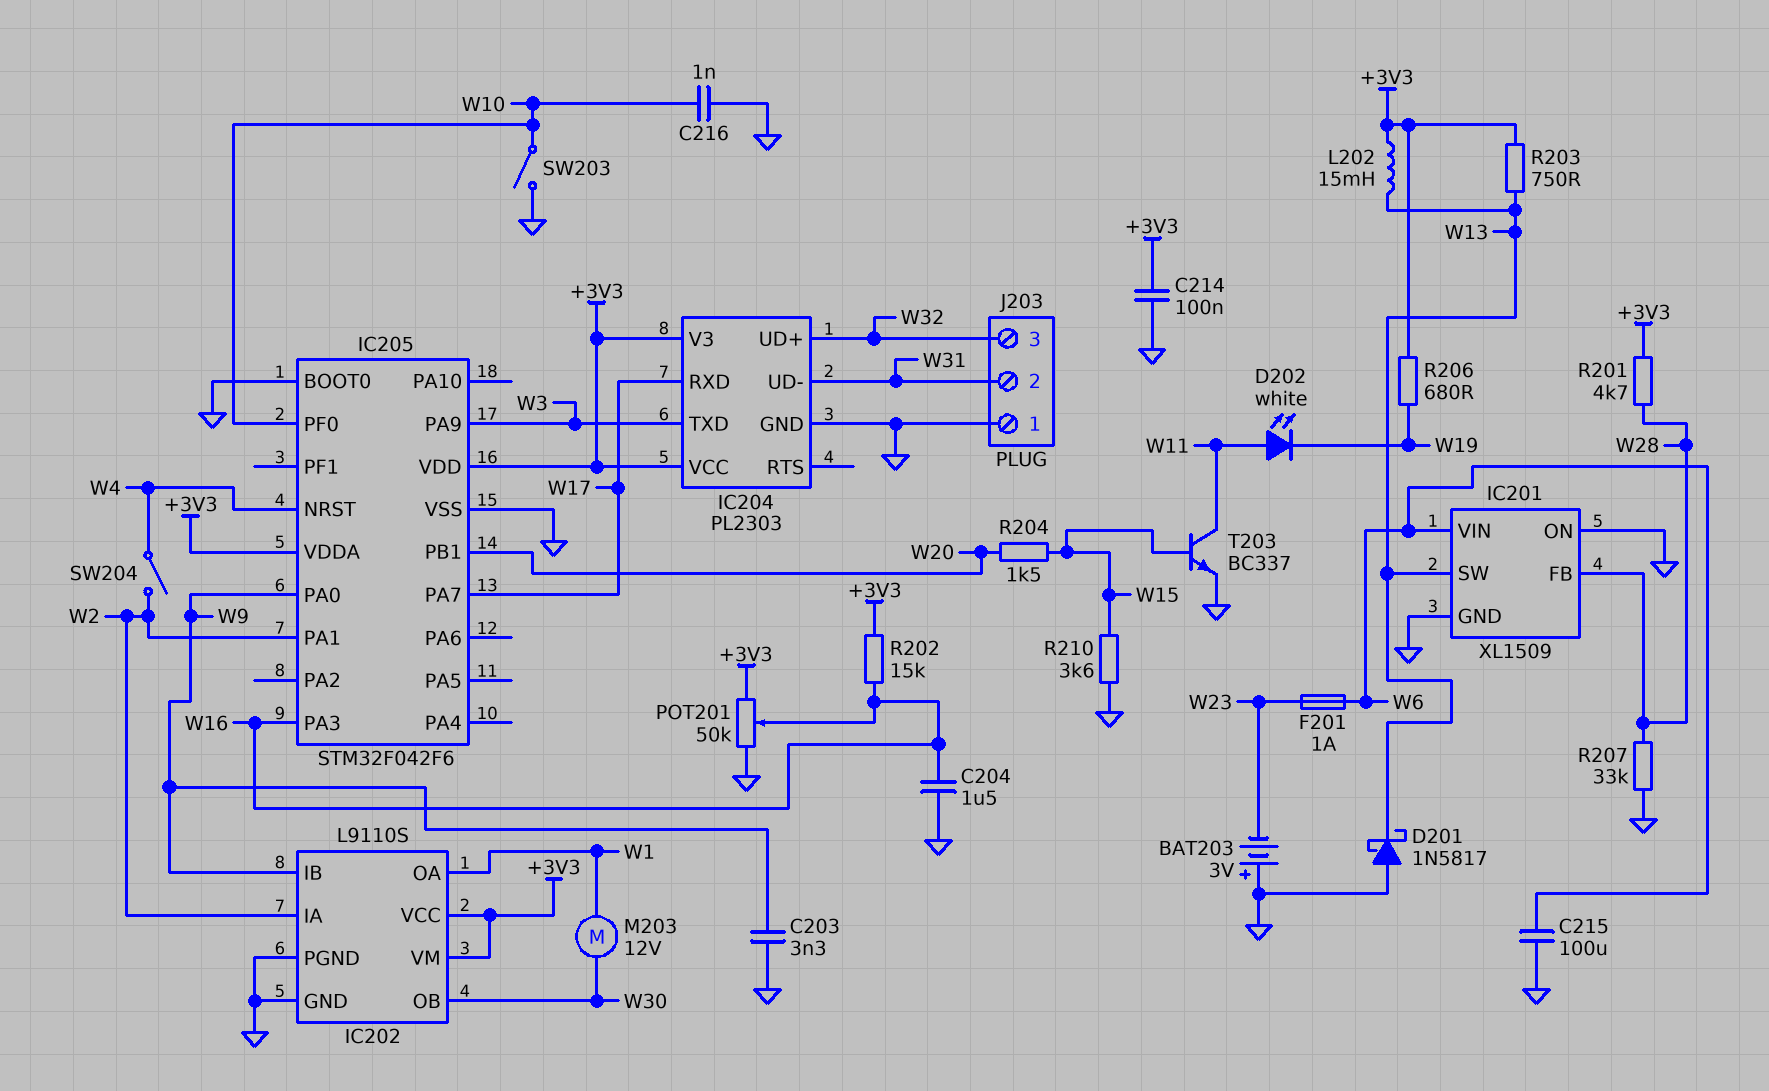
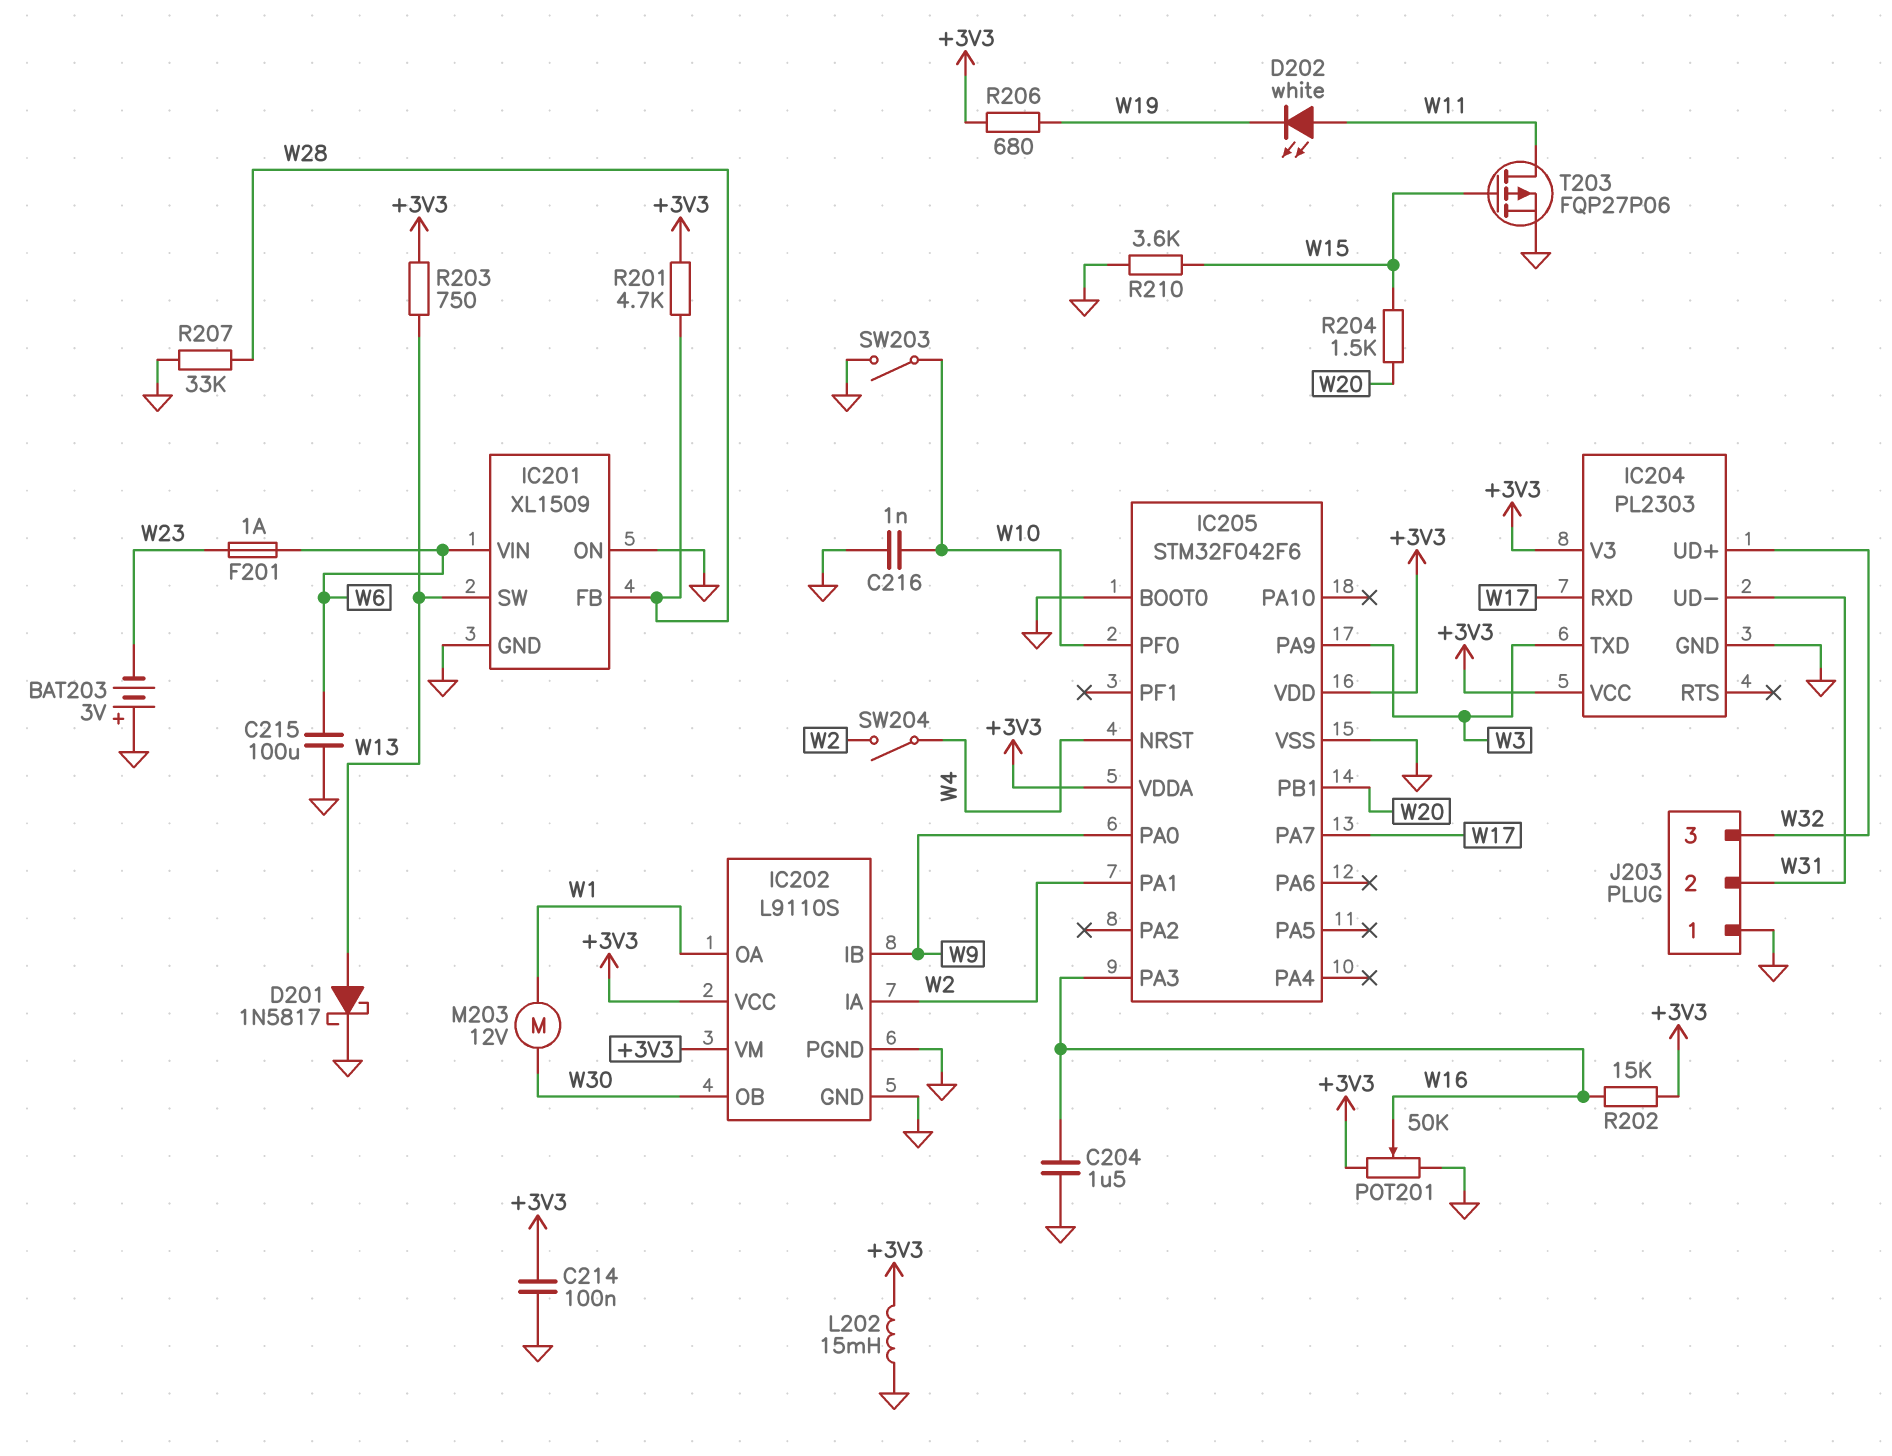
C203: 3.3nF (GND, W9) -> none
D201: schottky 1N5817 (A GND, K W13) -> schottky 1N5817 (A W13, K GND)
L202: 15mH (+3V3, W13) -> 15mH (+3V3, GND)
T203: NPN BC337 (B W15, C W11, E GND) -> PMOS FQP27P06 (G W15, D W11, S GND)

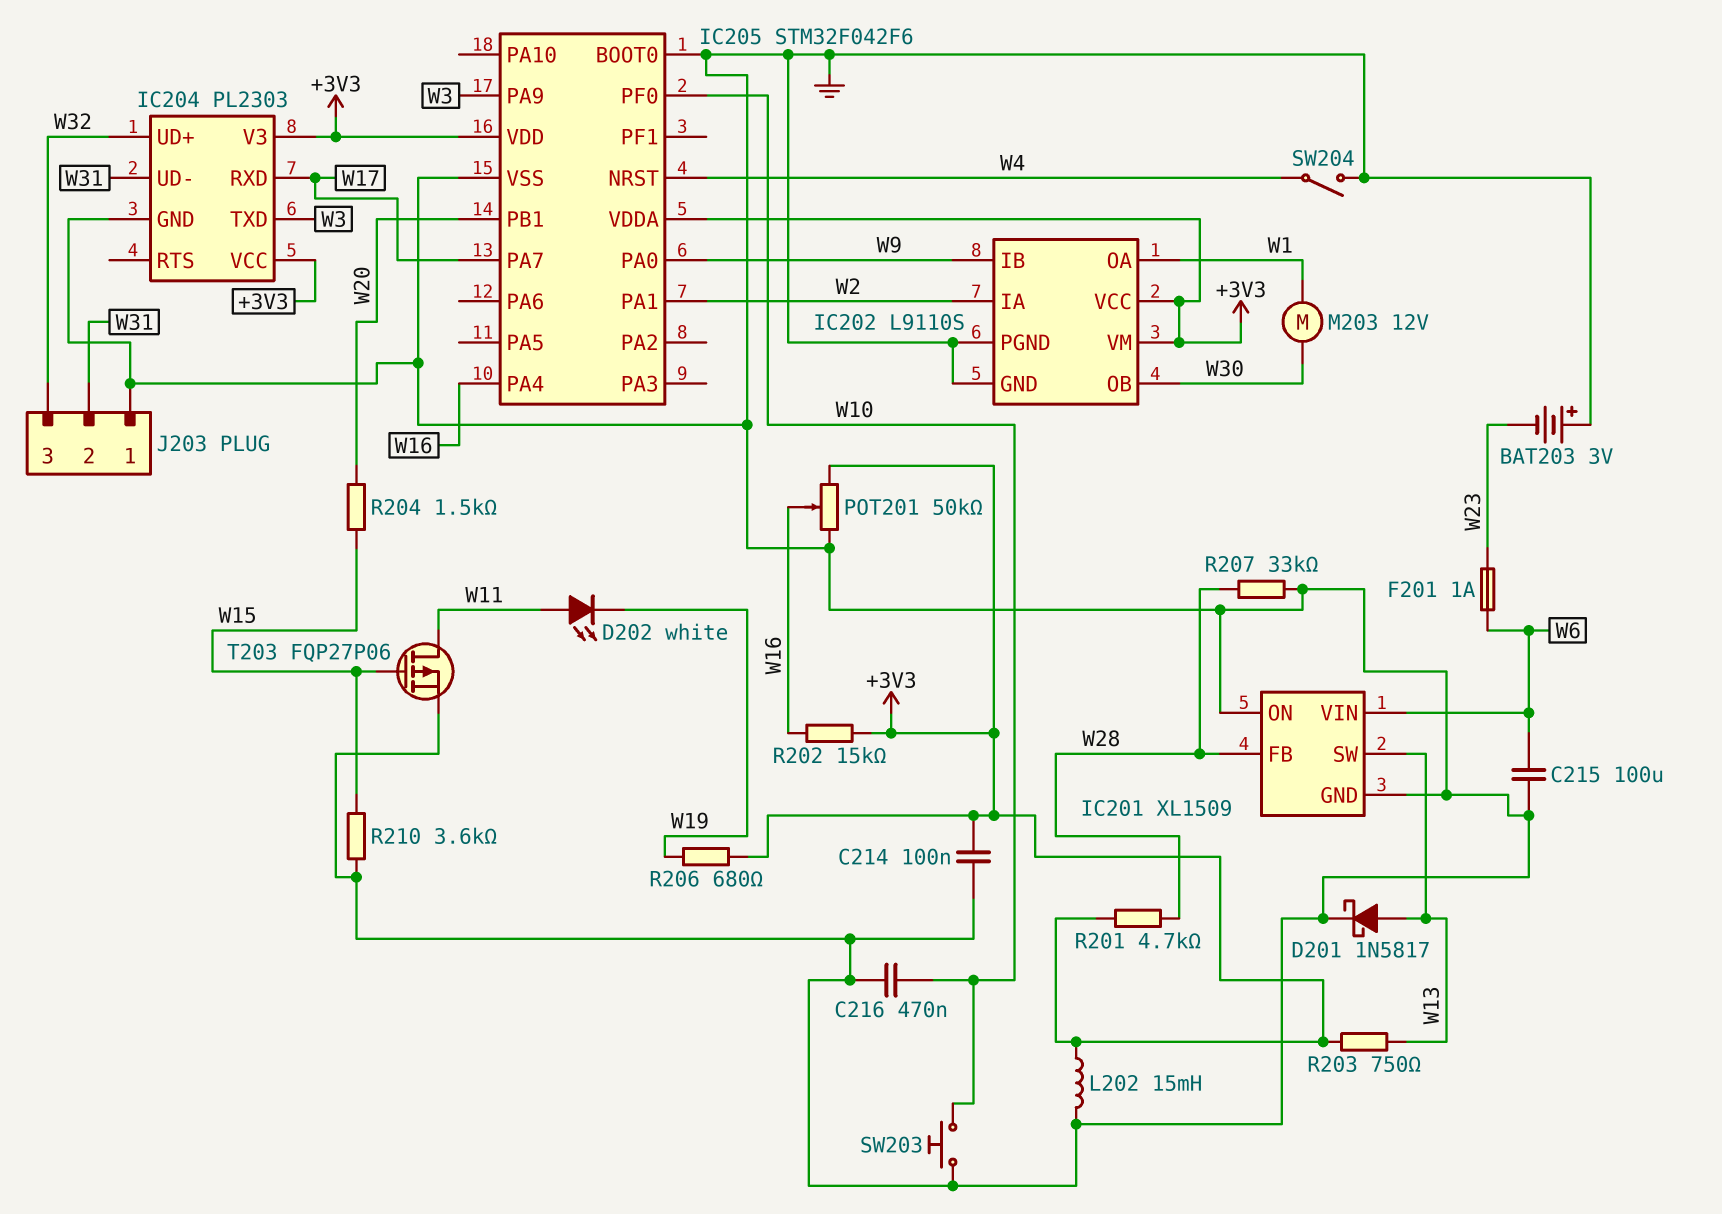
C204: 1.5uF (GND, W16) -> none
C216: 1nF (GND, W10) -> 470nF (GND, W10)
IC205 pin PA3: W16 -> none
IC205 pin PA4: none -> W16
SW203: switch (GND, W10) -> button (GND, W10)
SW204: switch (W2, W4) -> switch (GND, W4)

